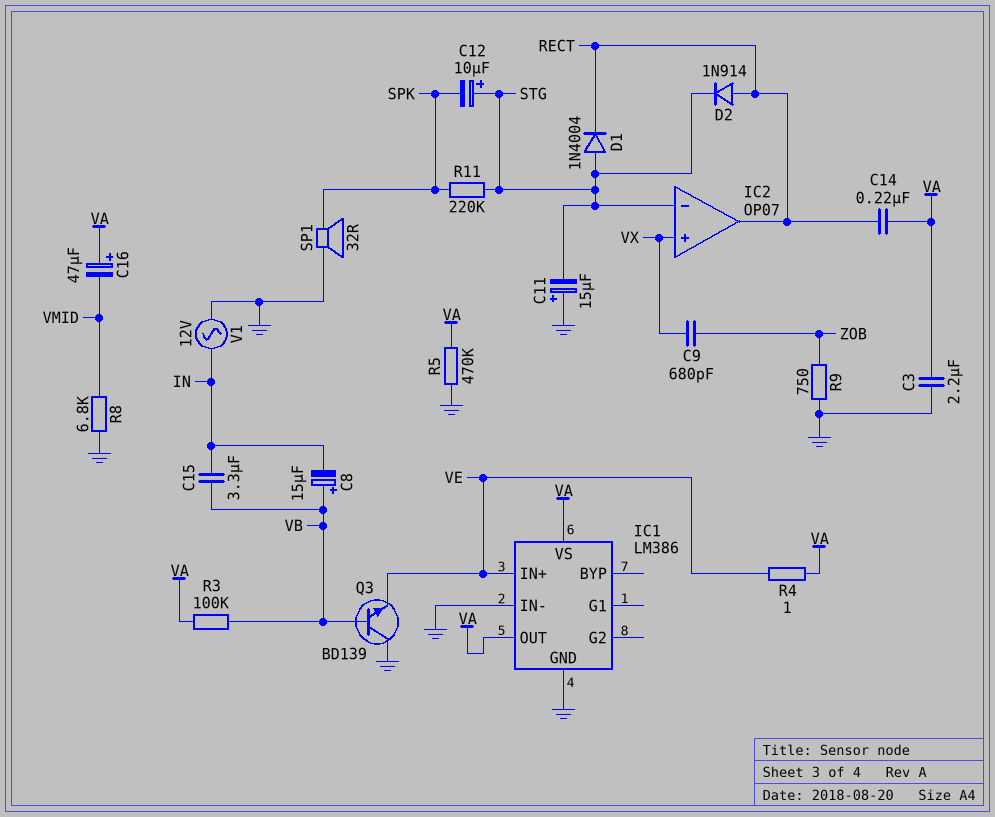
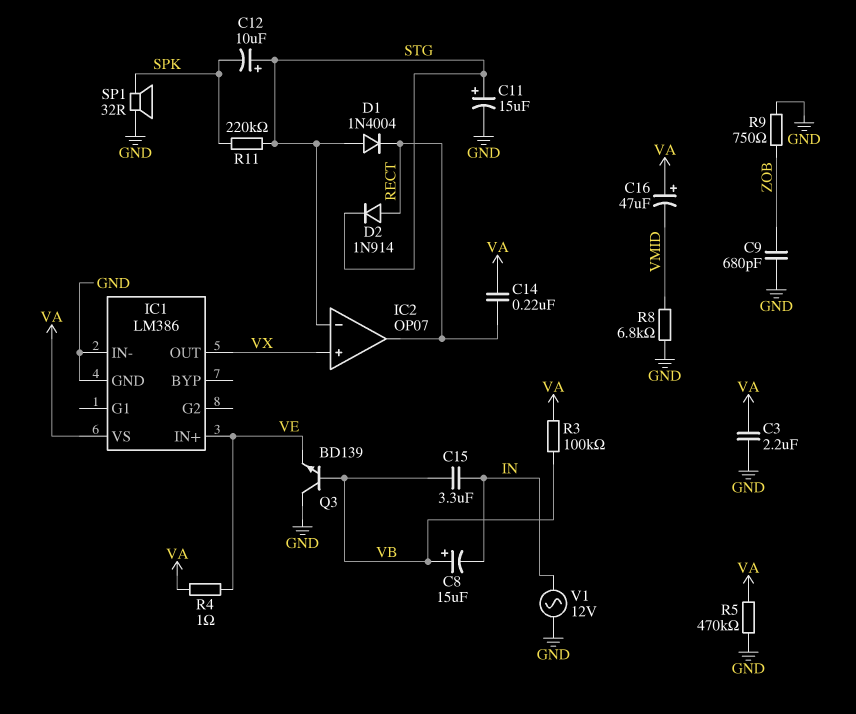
C9: 680pF (VX, ZOB) -> 680pF (GND, ZOB)
C11: 15uF (plus GND, minus STG) -> 15uF (plus STG, minus GND)
IC1 pin OUT: VA -> VX

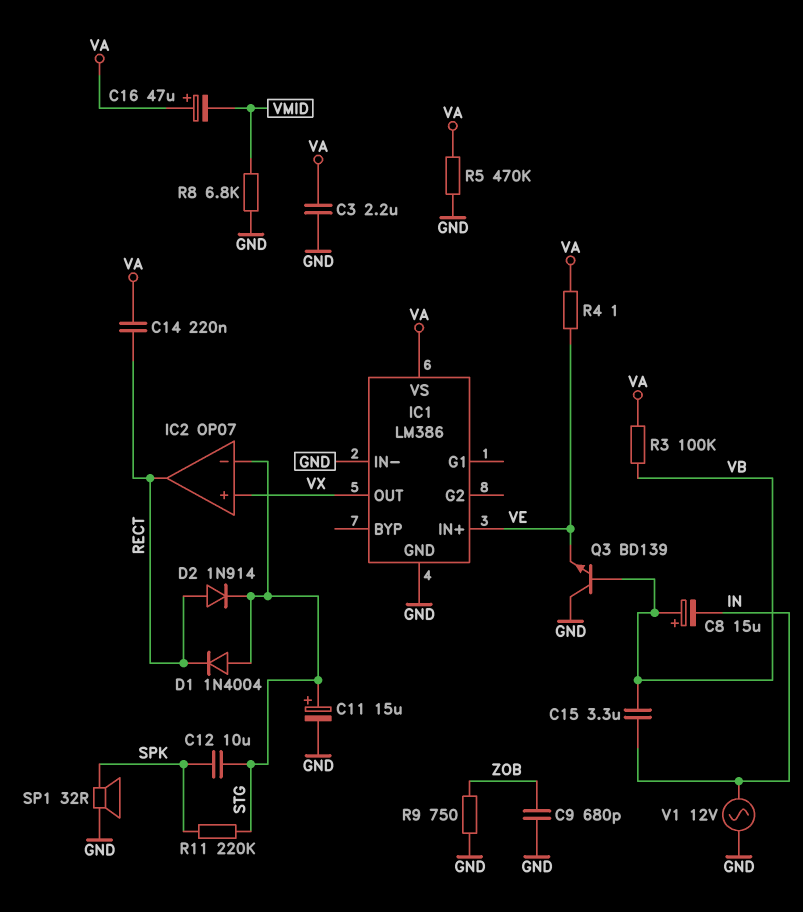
C12: 10uF (plus STG, minus SPK) -> 10uF (SPK, STG)

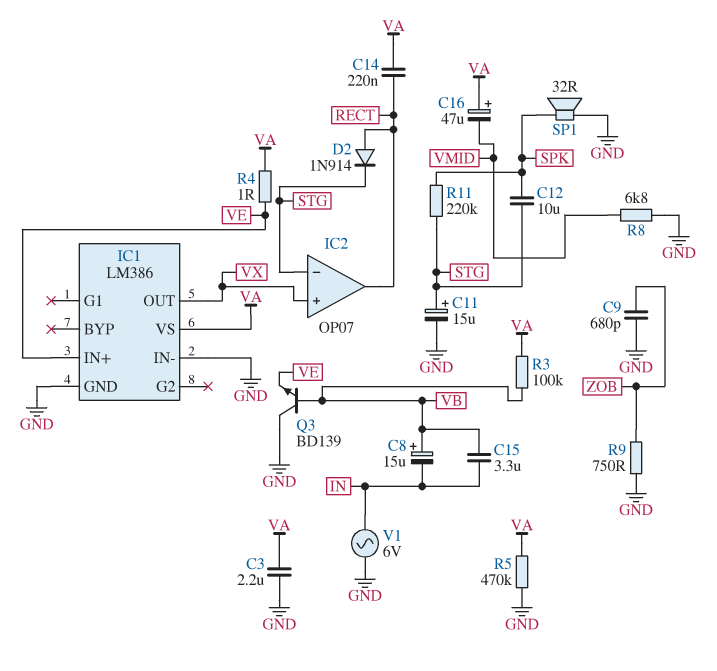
D1: diode 1N4004 (A STG, K RECT) -> none
V1: AC 12V (GND, IN) -> AC 6V (GND, IN)

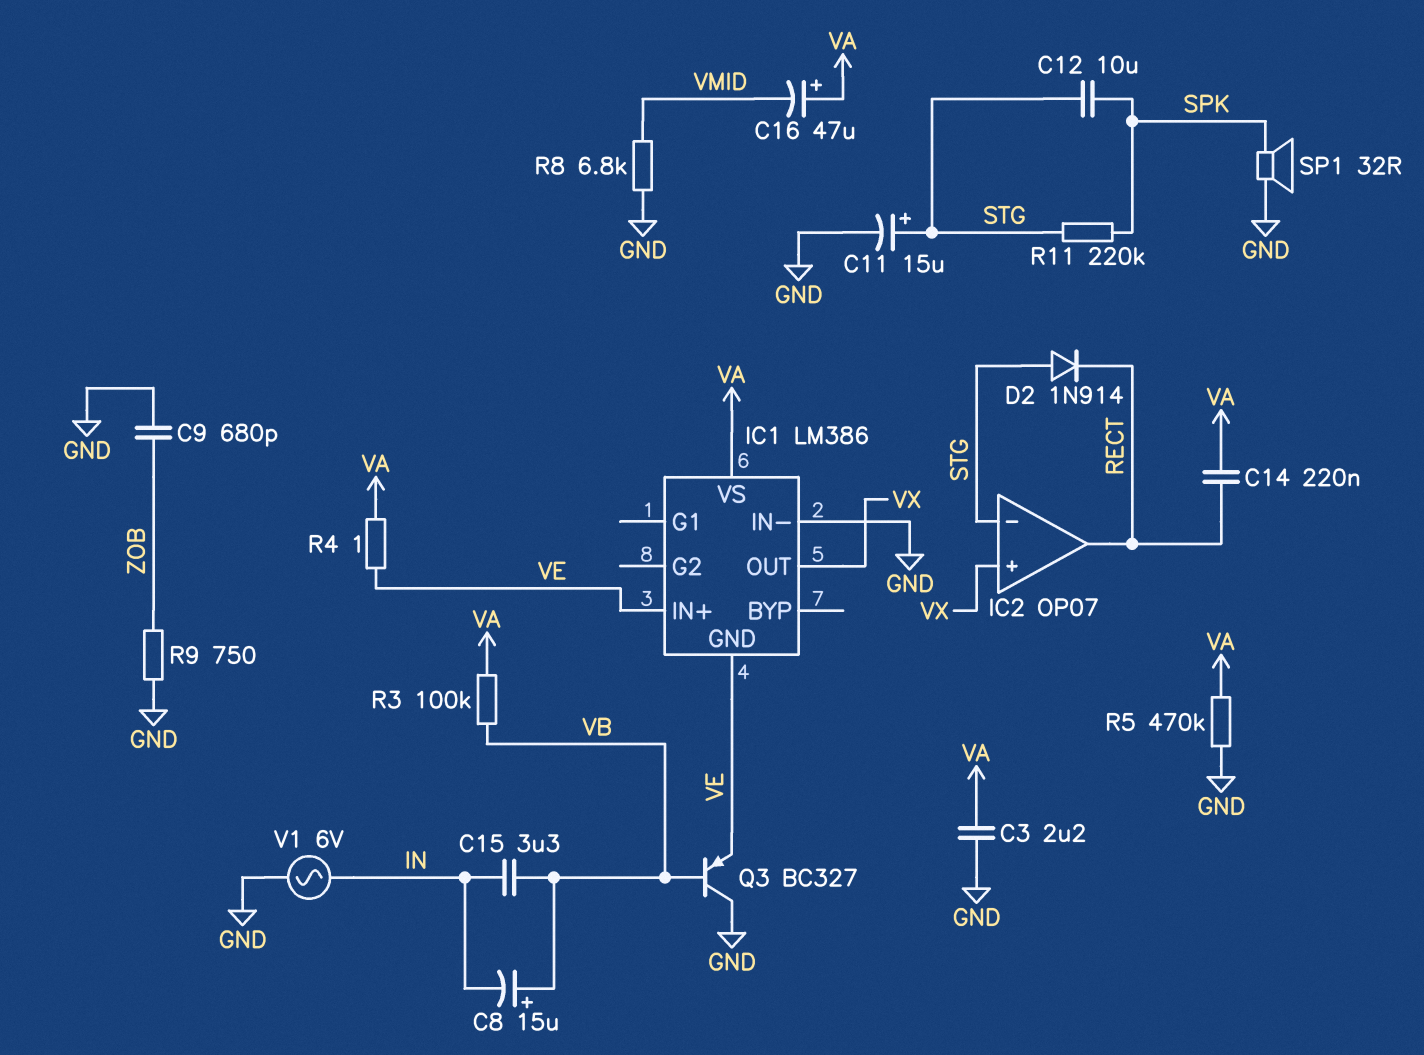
D2: diode 1N914 (A RECT, K STG) -> diode 1N914 (A STG, K RECT)
IC1 pin GND: GND -> VE
Q3: NPN BD139 (B VB, C GND, E VE) -> PNP BC327 (B VB, C GND, E VE)

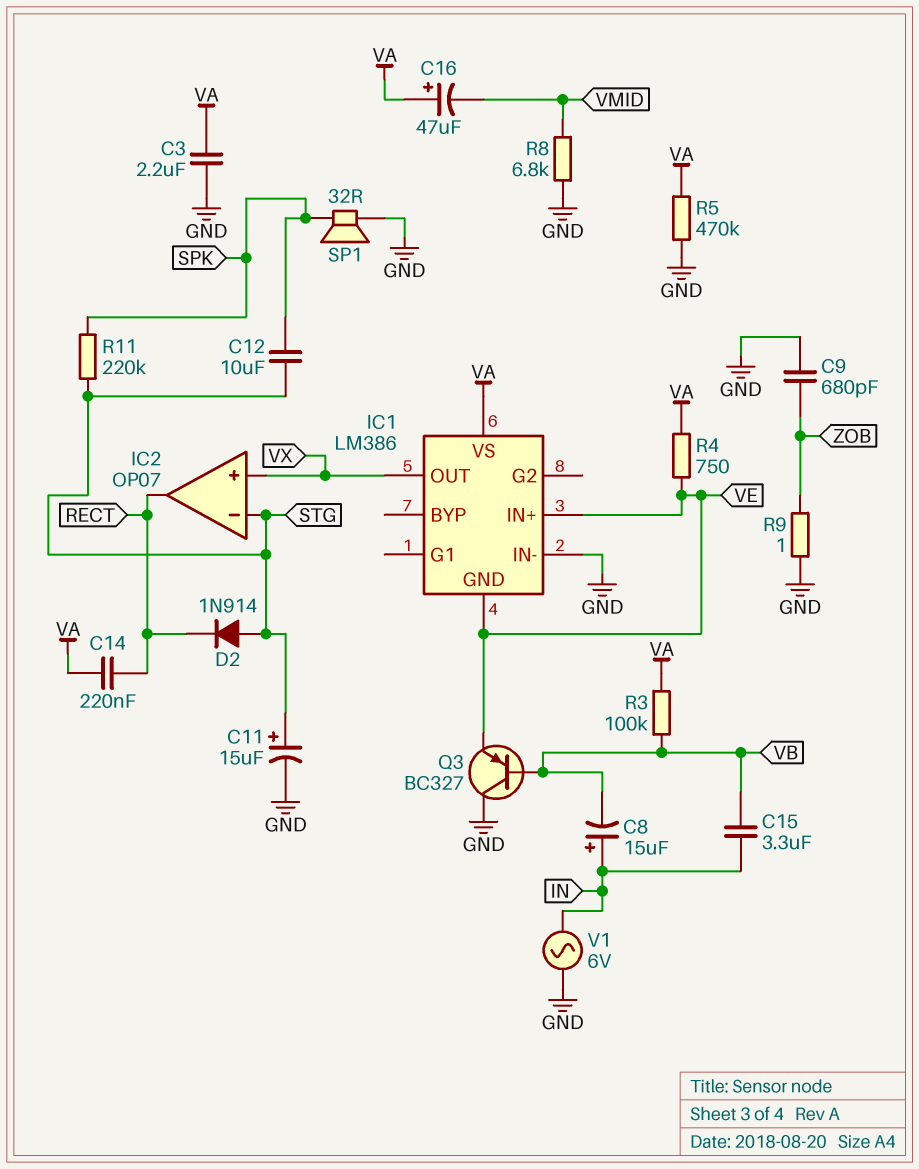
C8: 15uF (plus VB, minus IN) -> 15uF (plus IN, minus VB)
R4: 1 (VA, VE) -> 750 (VA, VE)
R9: 750 (GND, ZOB) -> 1 (GND, ZOB)

